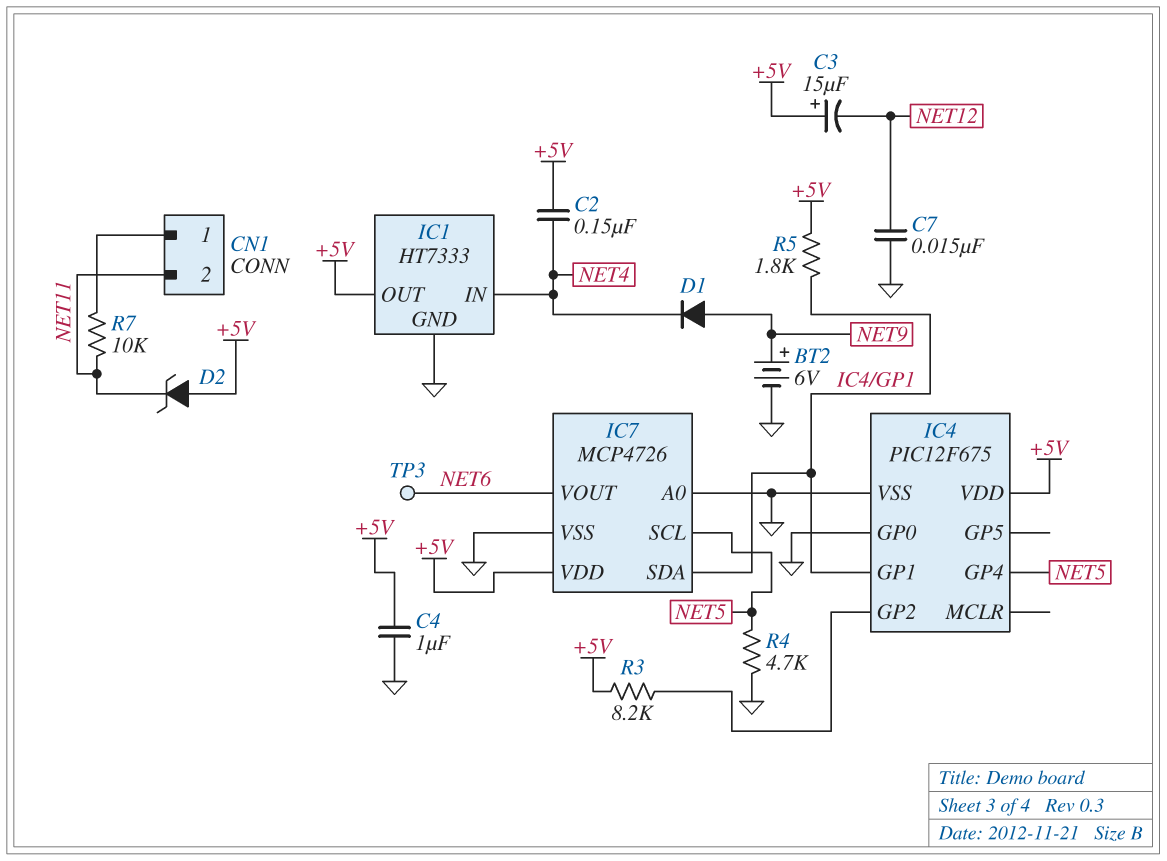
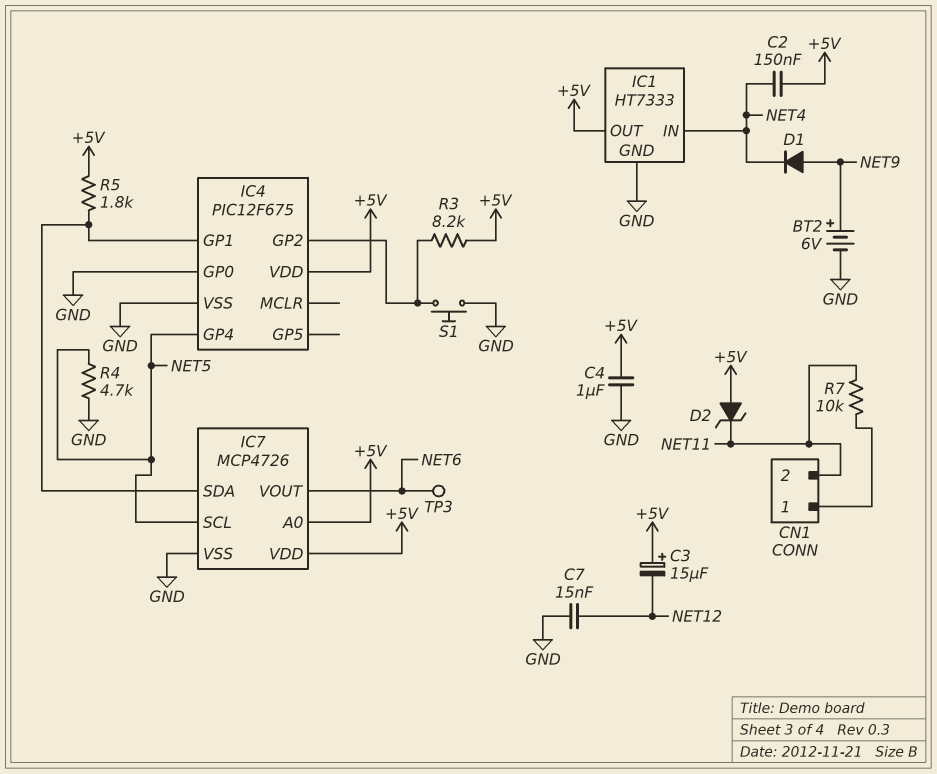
IC7 pin A0: GND -> +5V
S1: none -> button (GND, IC4/GP2)

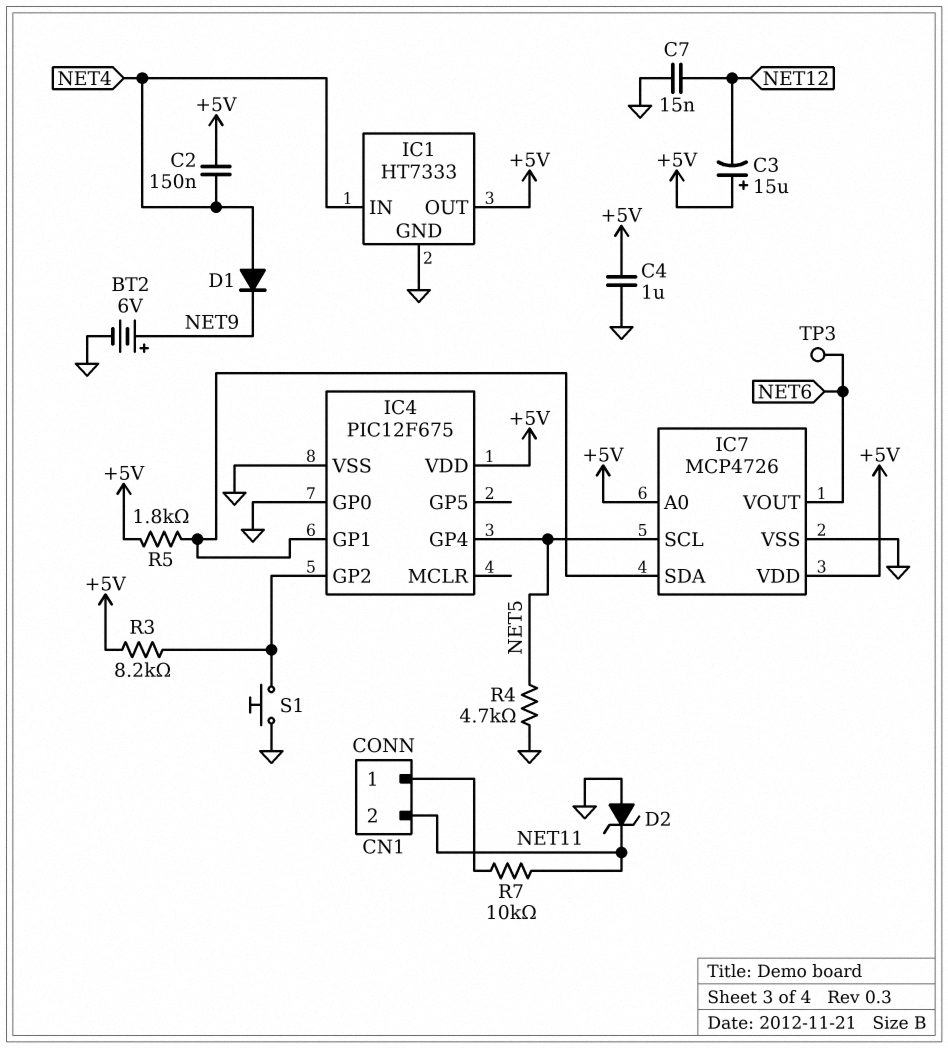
D1: diode (A NET9, K NET4) -> diode (A NET4, K NET9)
D2: zener (A +5V, K NET11) -> zener (A GND, K NET11)

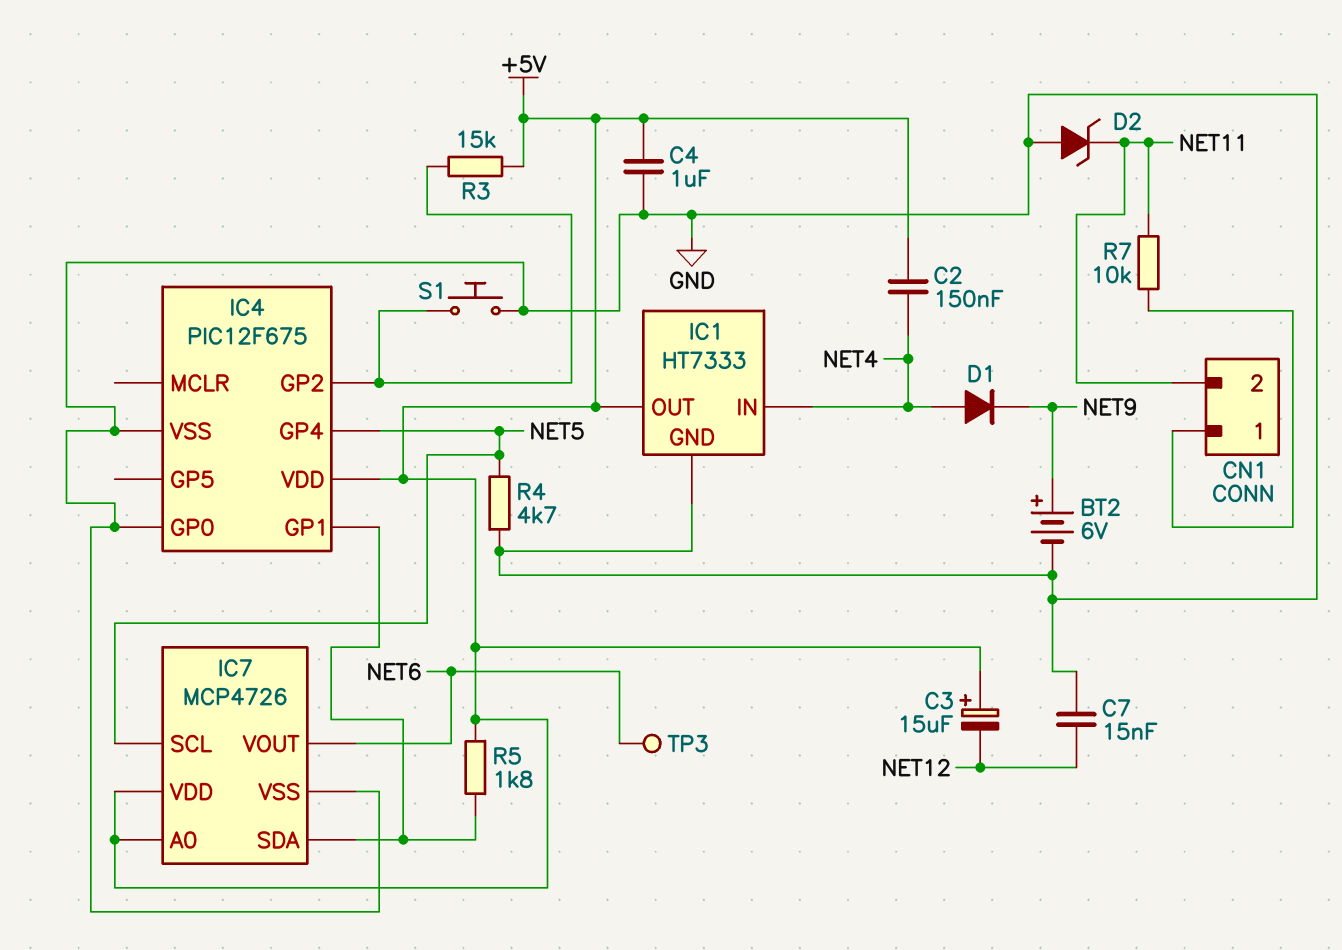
R3: 8.2k (+5V, IC4/GP2) -> 15k (+5V, IC4/GP2)

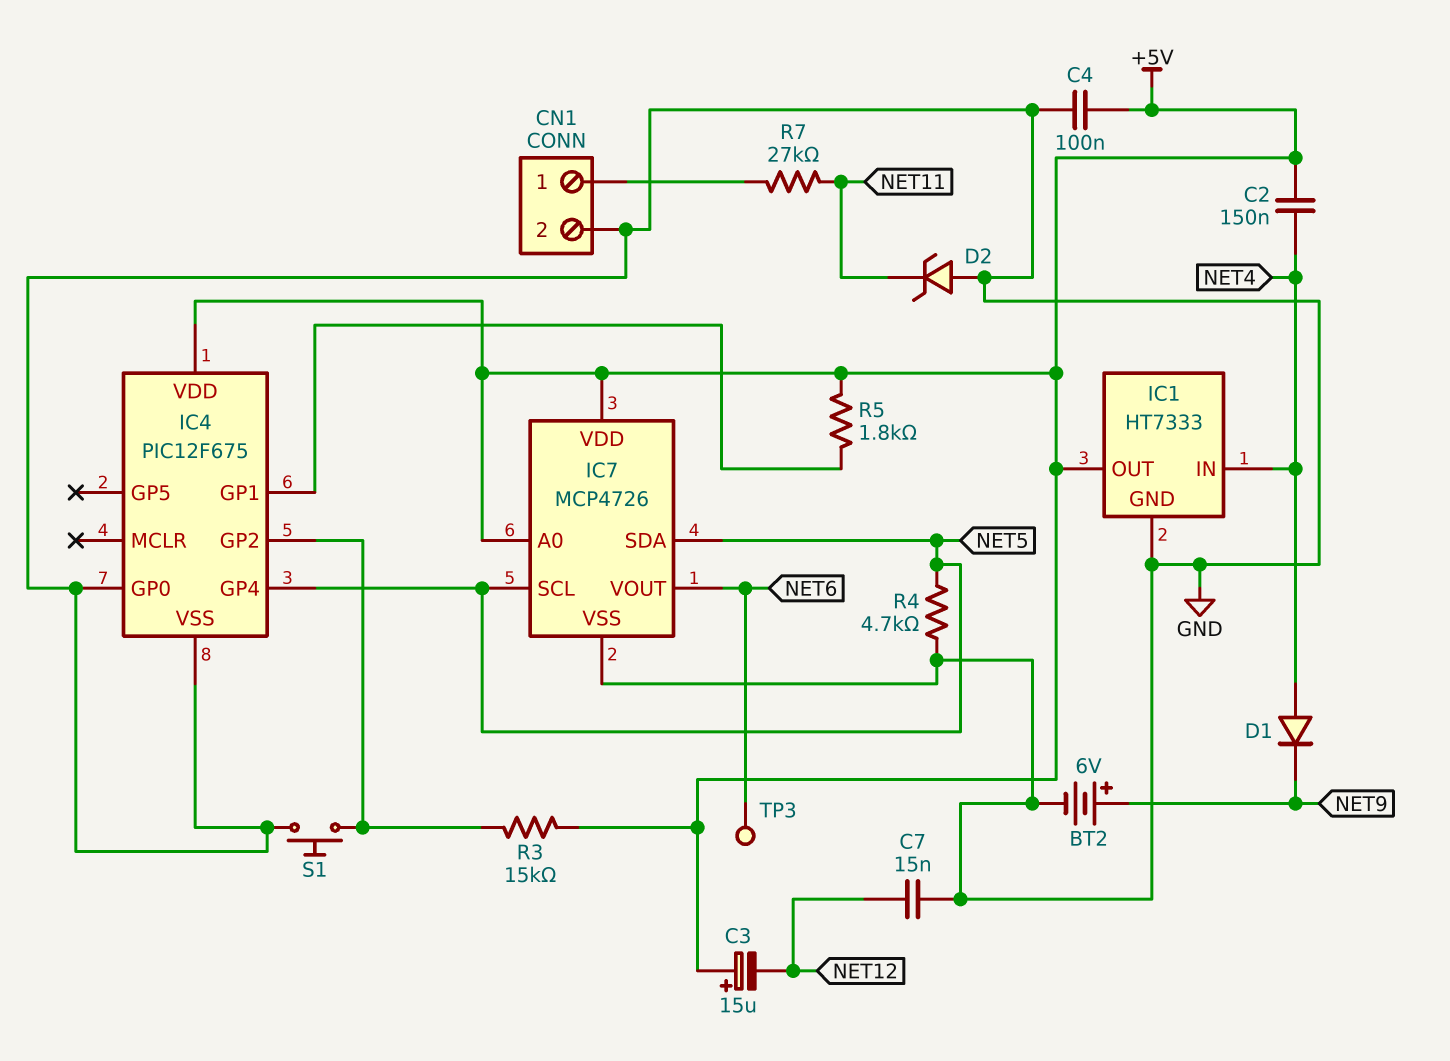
C4: 1uF (+5V, GND) -> 100nF (+5V, GND)
CN1 pin 2: NET11 -> GND
IC7 pin SDA: IC4/GP1 -> NET5
R7: 10k (CN1/1, NET11) -> 27k (CN1/1, NET11)

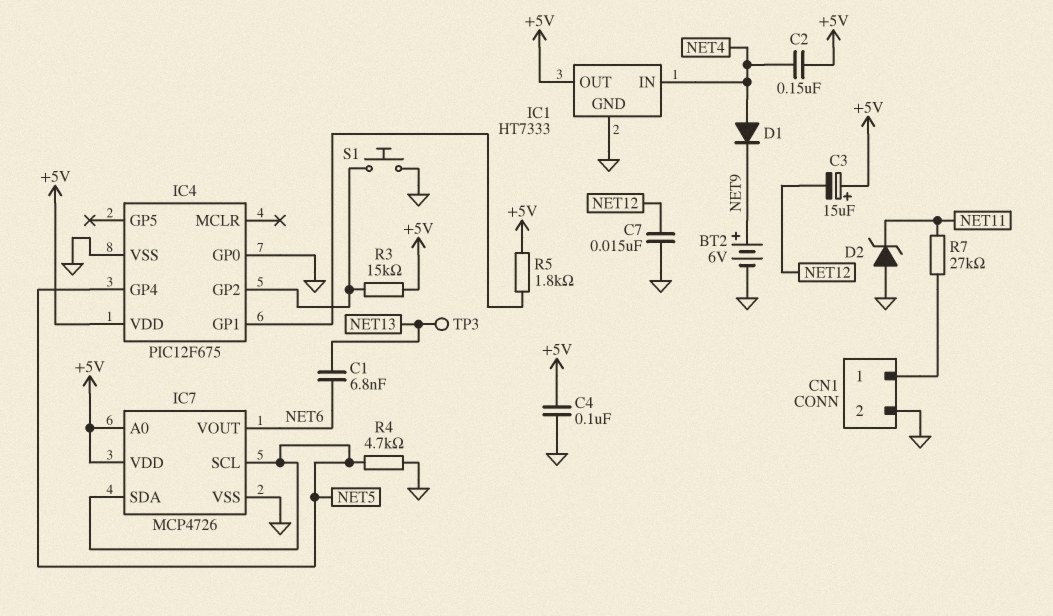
C1: none -> 6.8nF (NET6, NET13)
TP3: test point (NET6) -> test point (NET13)

